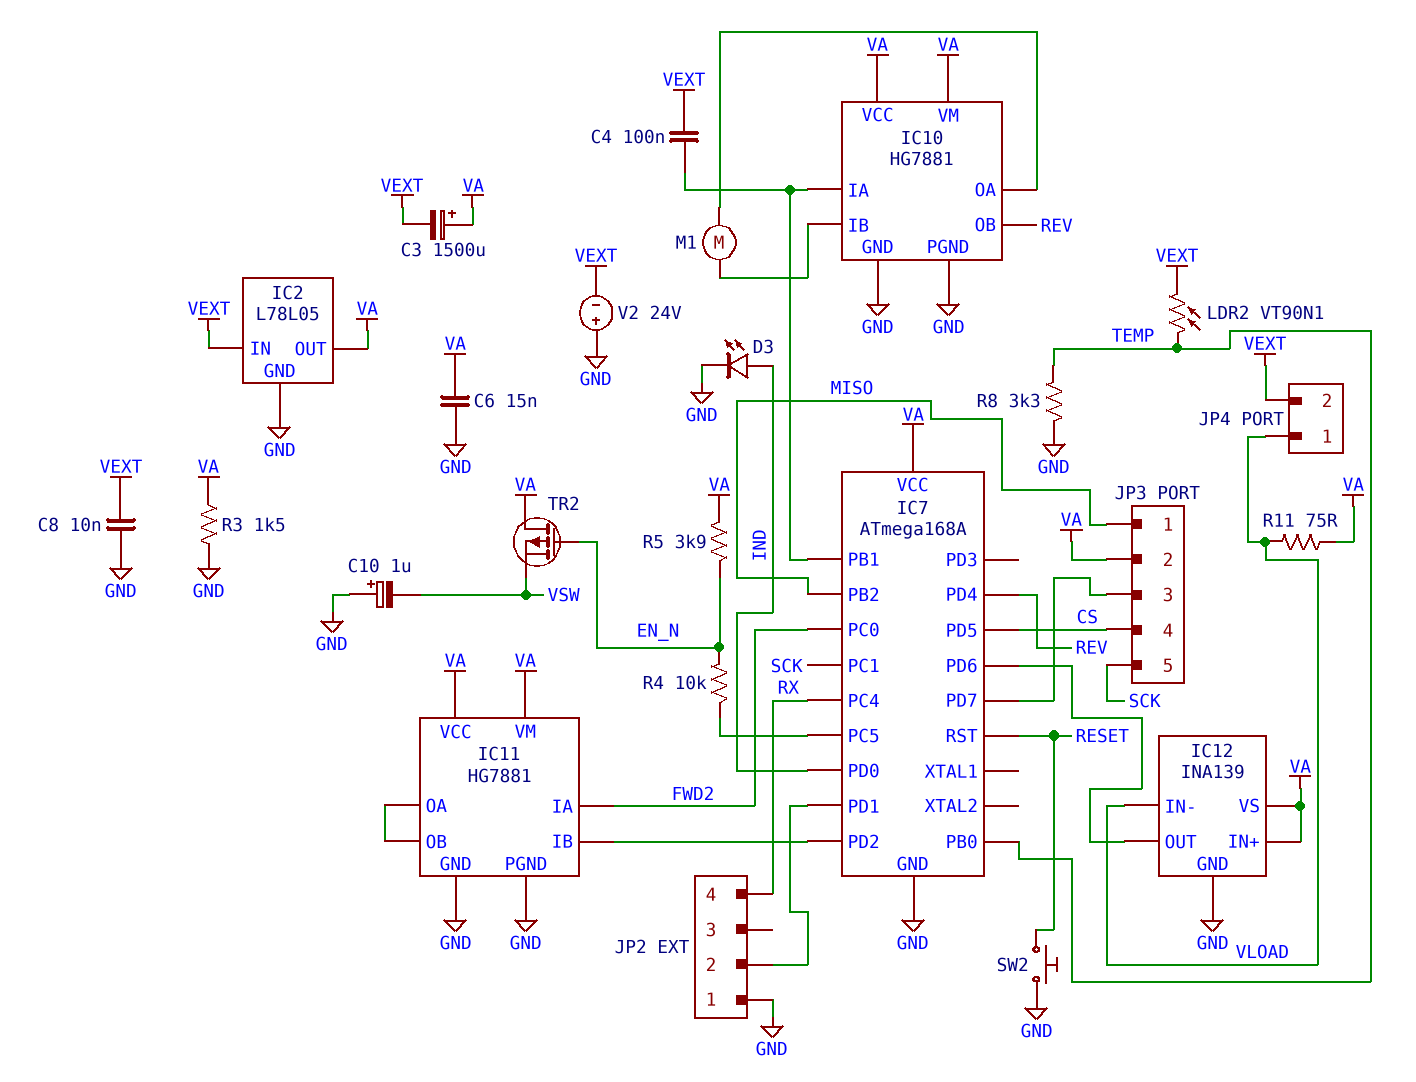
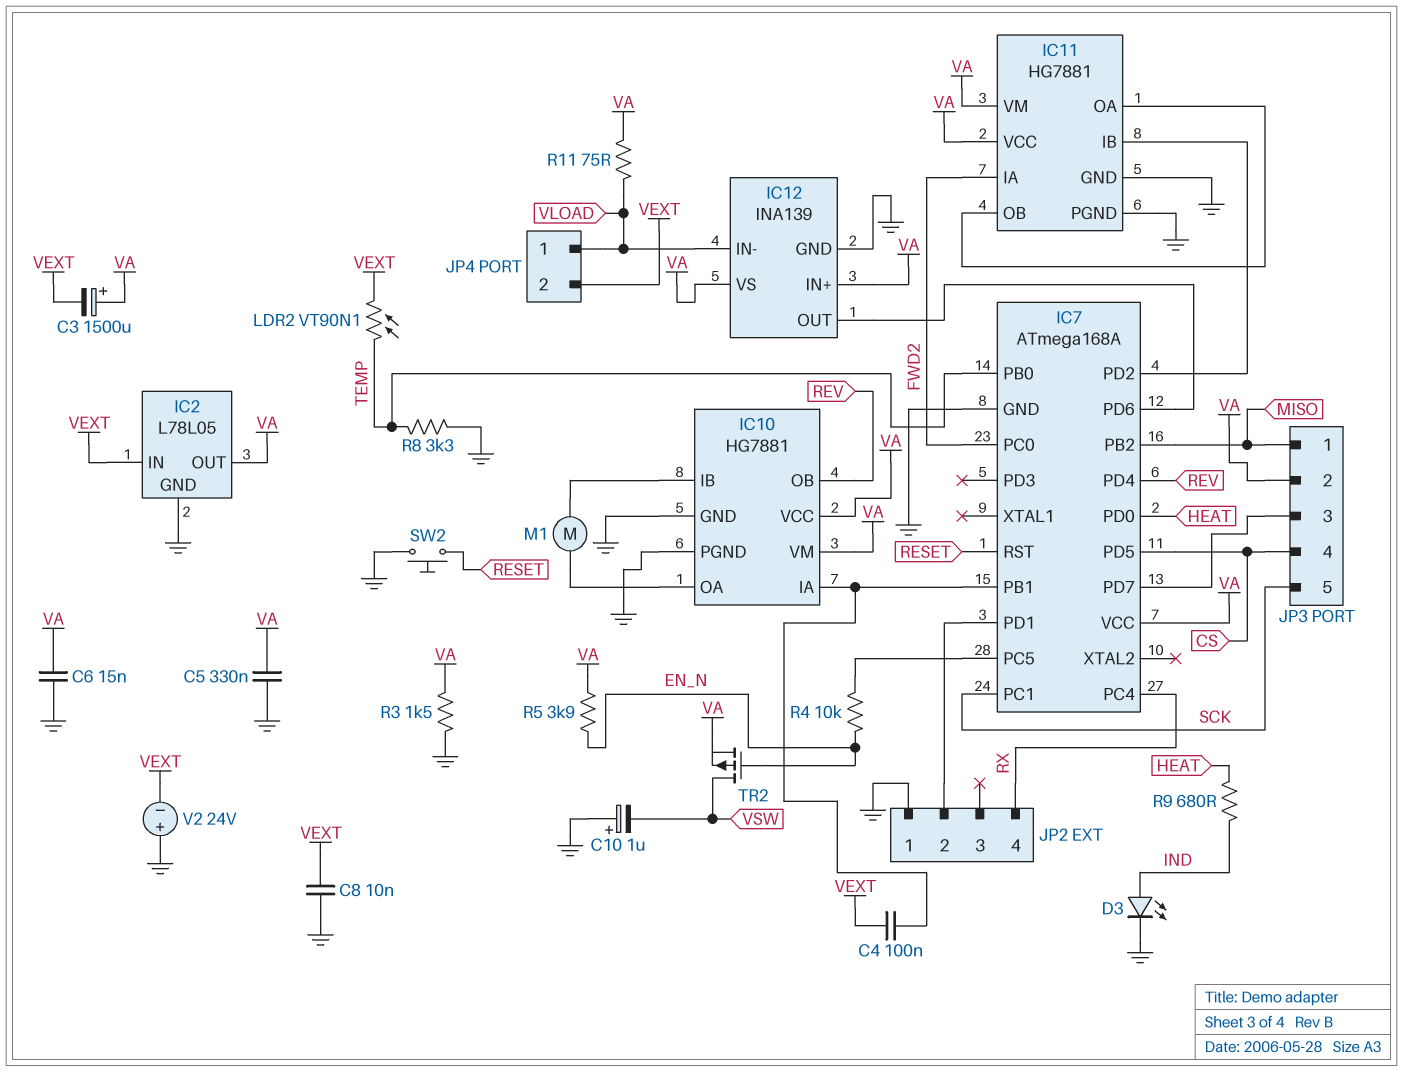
C5: none -> 330nF (GND, VA)
IC7 pin PD0: IND -> HEAT
R9: none -> 680 (HEAT, IND)
TR2: PMOS (G EN_N, D VA, S VSW) -> PMOS (G EN_N, D VSW, S VA)

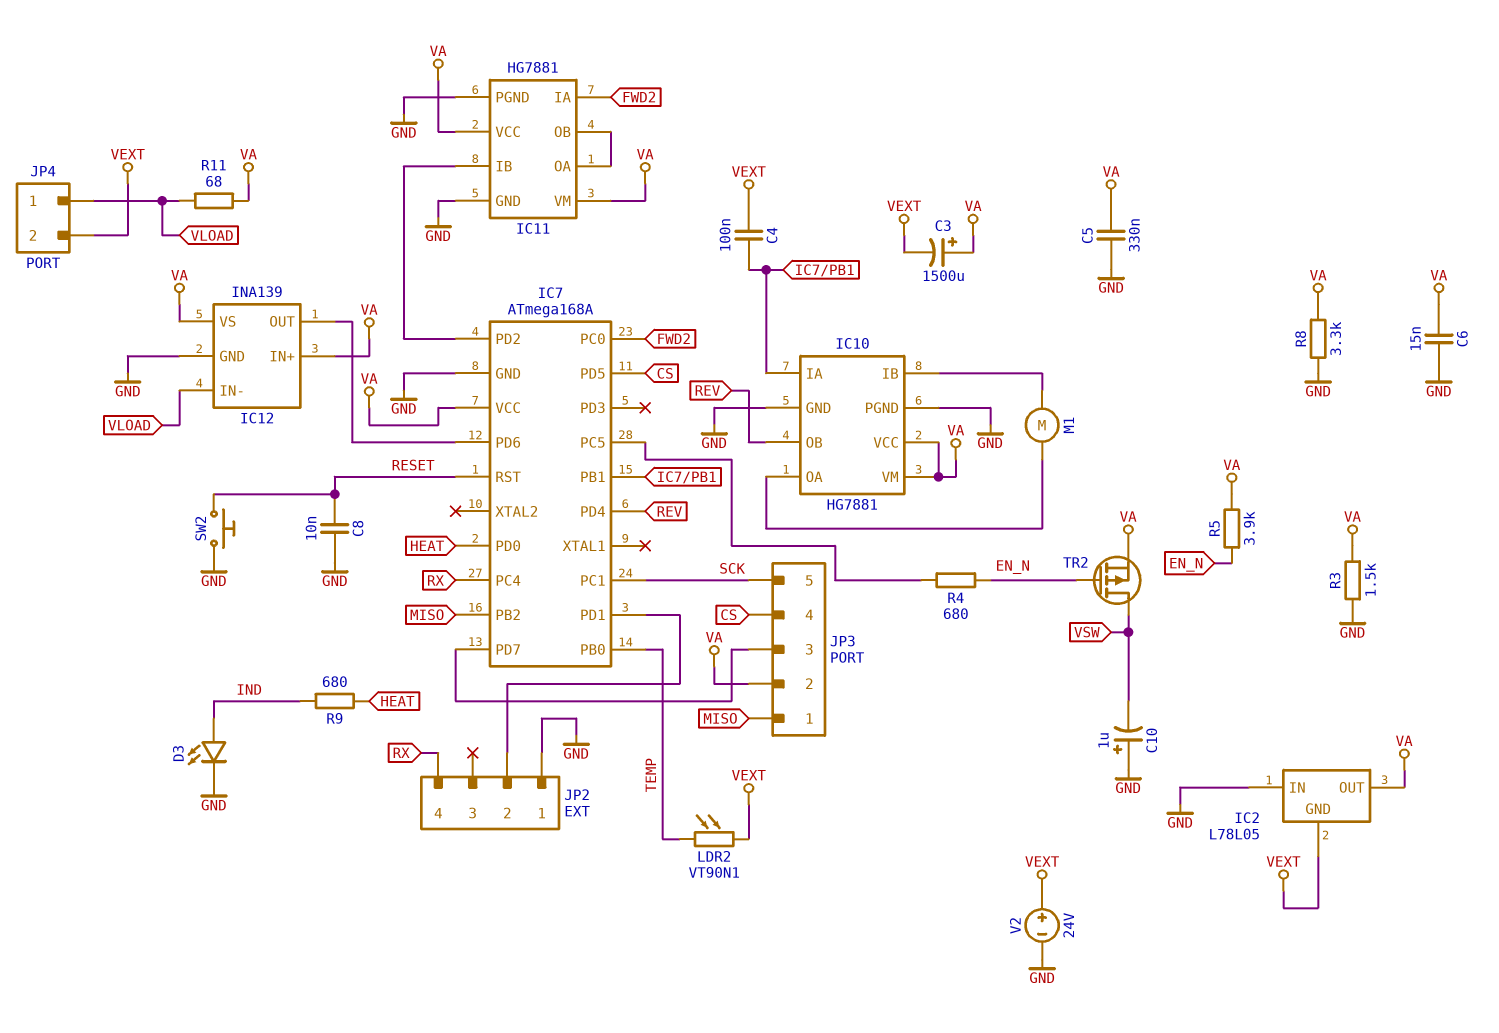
C8: 10nF (GND, VEXT) -> 10nF (GND, RESET)
IC2 pin GND: GND -> VEXT
IC2 pin IN: VEXT -> GND
R4: 10k (EN_N, IC7/PC5) -> 680 (EN_N, IC7/PC5)
R8: 3.3k (GND, TEMP) -> 3.3k (GND, VA)
R11: 75 (VA, VLOAD) -> 68 (VA, VLOAD)
V2: 24V (plus GND, minus VEXT) -> 24V (plus VEXT, minus GND)

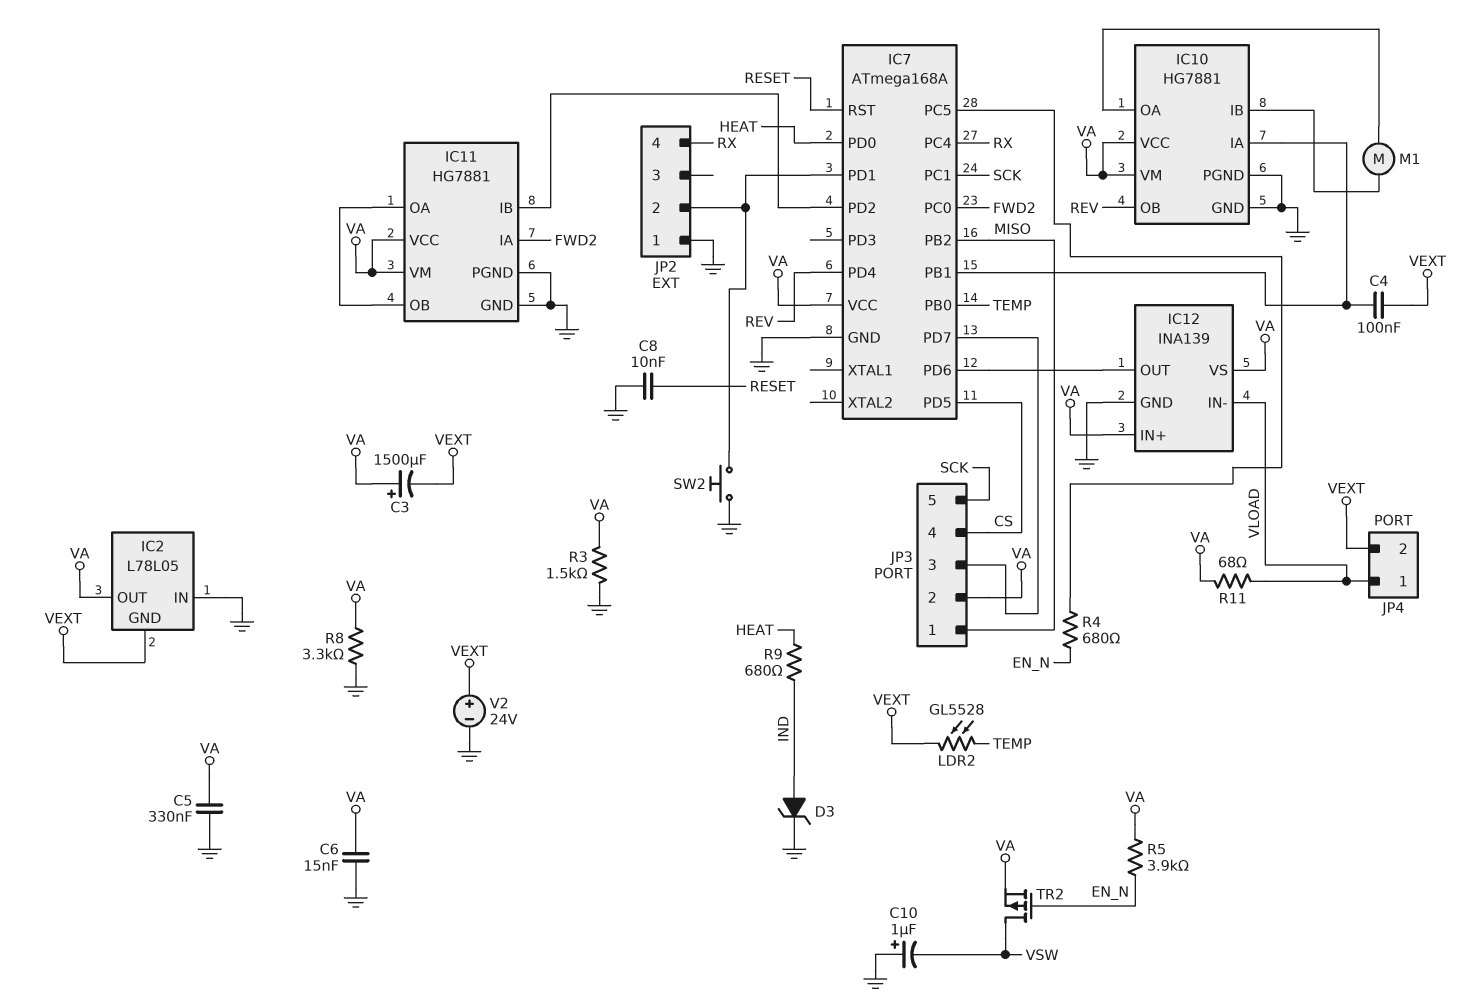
D3: LED (A IND, K GND) -> zener (A IND, K GND)
LDR2: VT90N1 (TEMP, VEXT) -> GL5528 (TEMP, VEXT)
SW2: button (GND, RESET) -> button (GND, IC7/PD1)

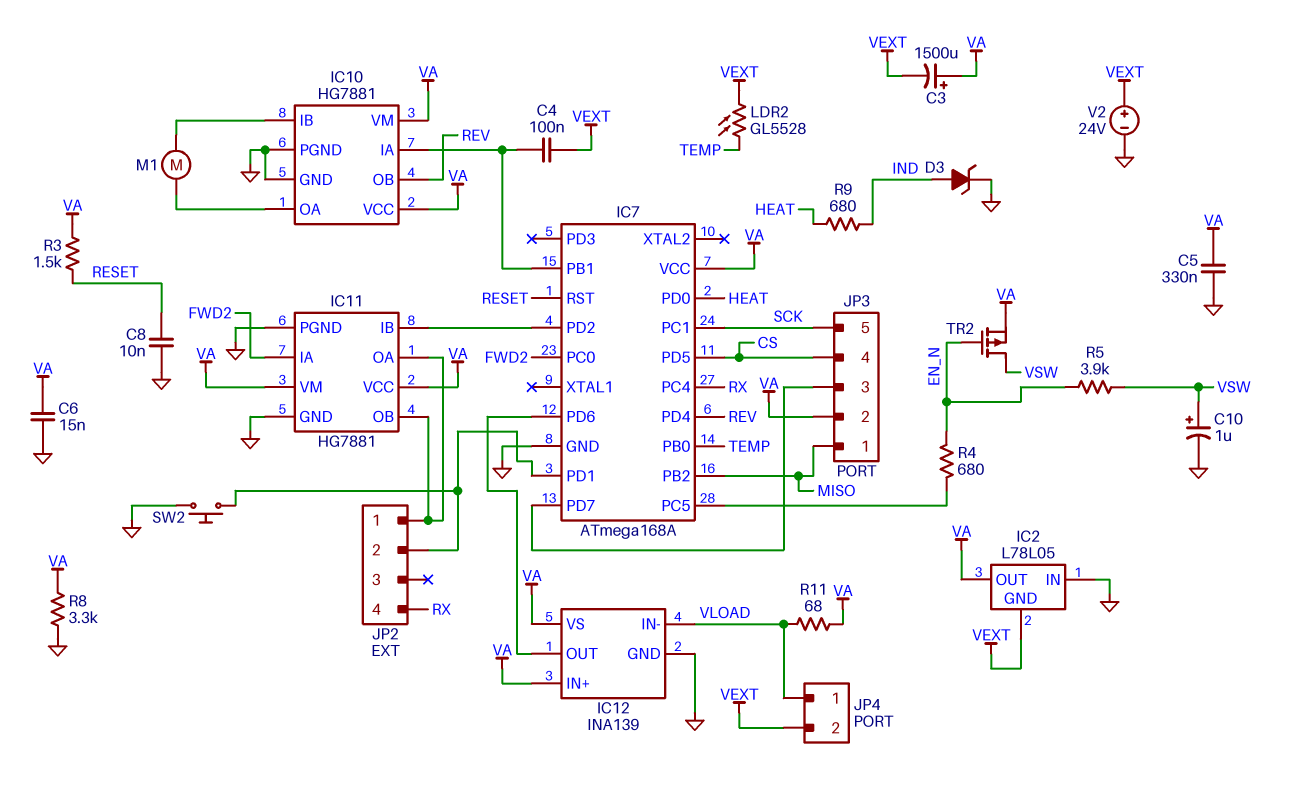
C10: 1uF (plus GND, minus VSW) -> 1uF (plus VSW, minus GND)
JP2 pin 1: GND -> IC11/OA
R3: 1.5k (GND, VA) -> 1.5k (RESET, VA)
R5: 3.9k (EN_N, VA) -> 3.9k (EN_N, VSW)

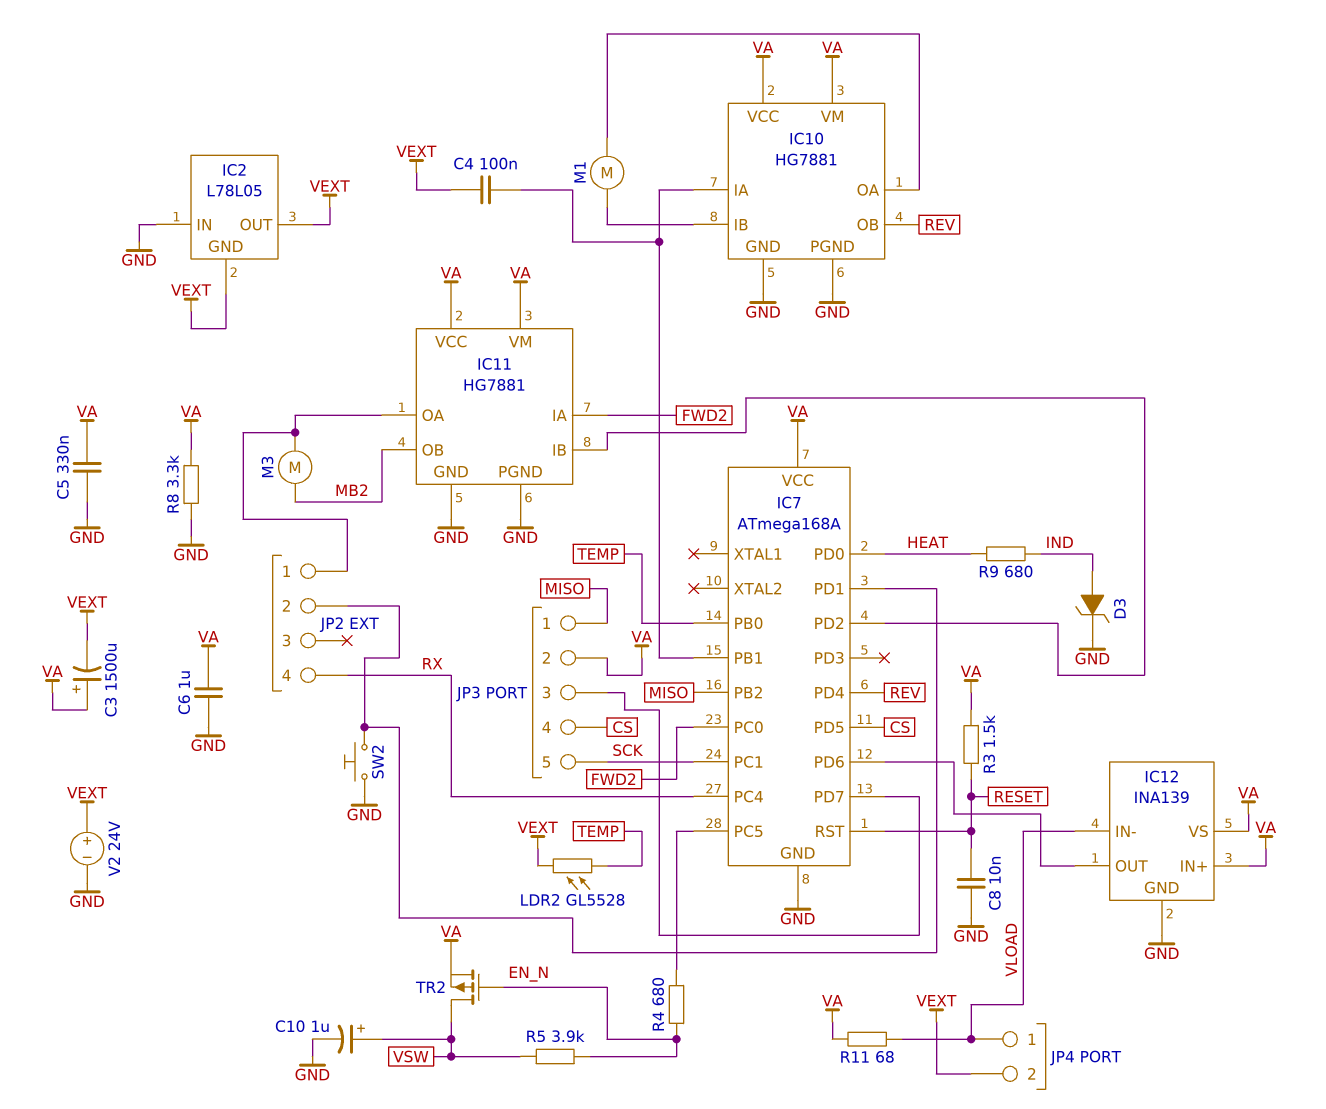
C6: 15nF (GND, VA) -> 1uF (GND, VA)
IC2 pin OUT: VA -> VEXT
IC11 pin OB: IC11/OA -> MB2
M3: none -> motor (IC11/OA, MB2)

